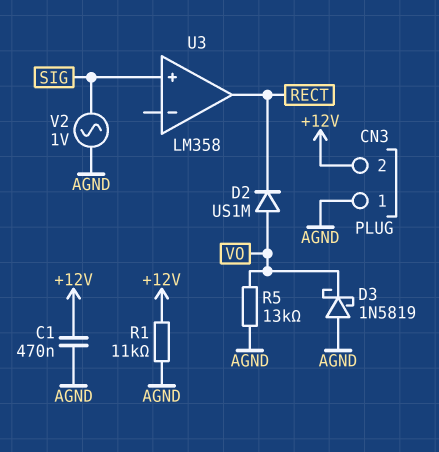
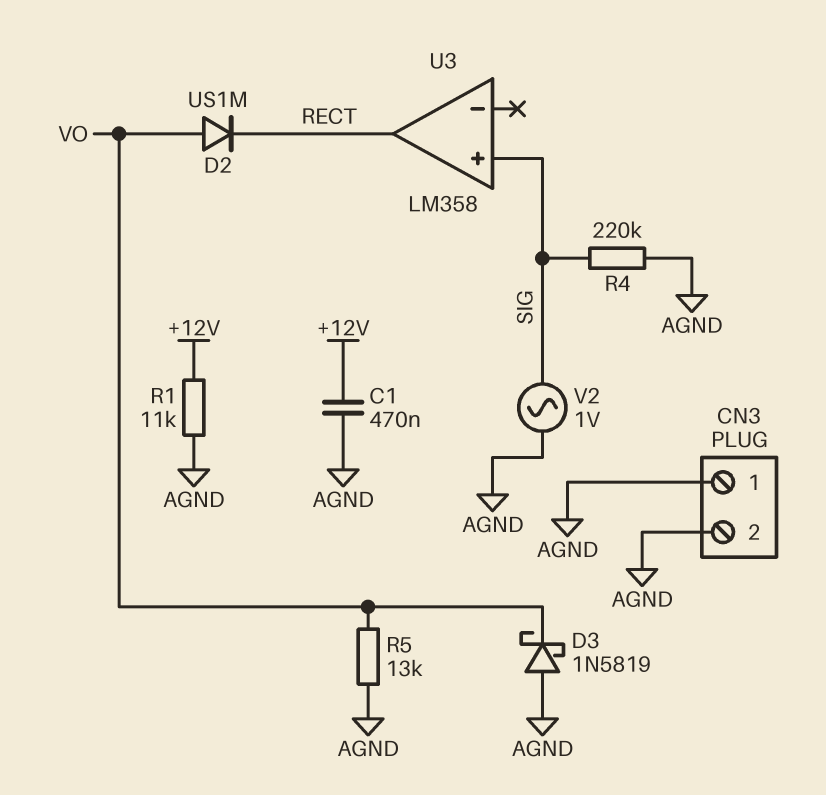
CN3 pin 2: +12V -> AGND
R4: none -> 220k (AGND, SIG)

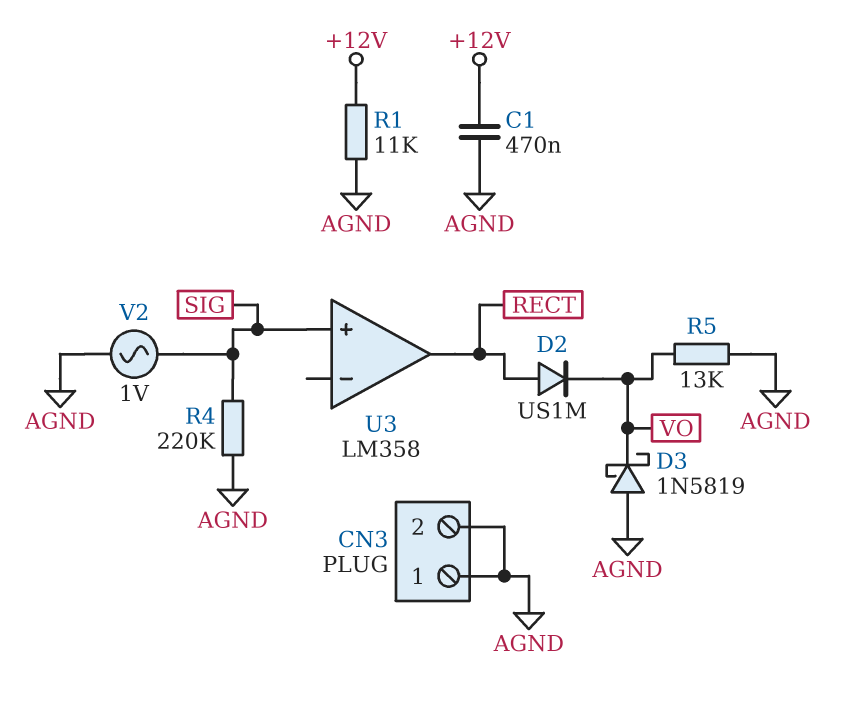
D2: diode US1M (A VO, K RECT) -> diode US1M (A RECT, K VO)

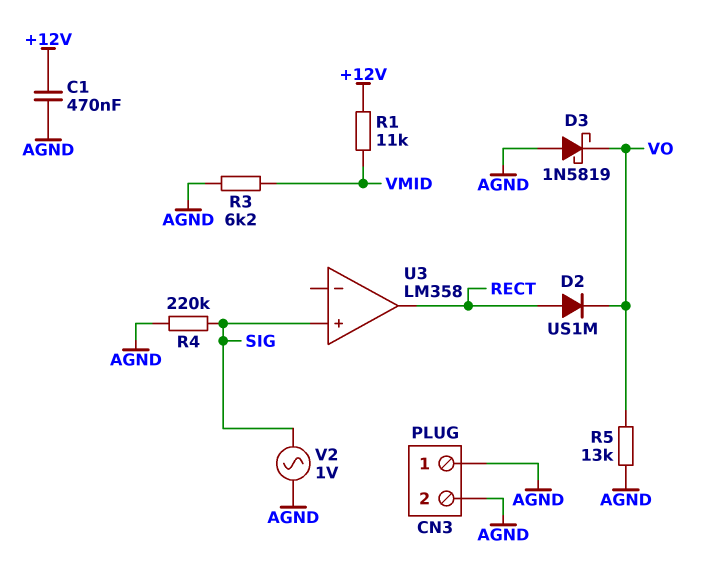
R1: 11k (+12V, AGND) -> 11k (+12V, VMID)
R3: none -> 6.2k (AGND, VMID)

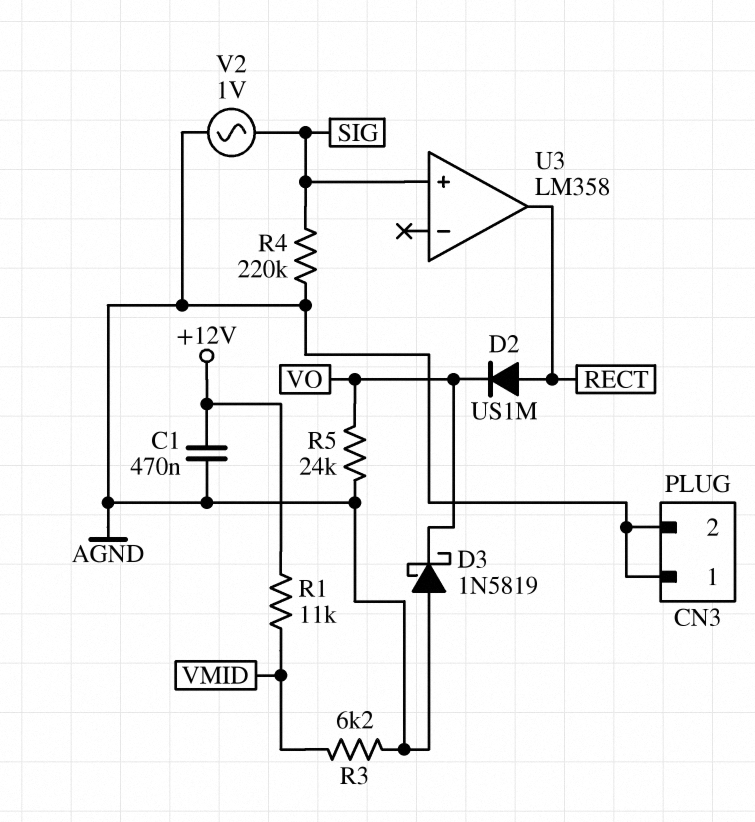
R5: 13k (AGND, VO) -> 24k (AGND, VO)

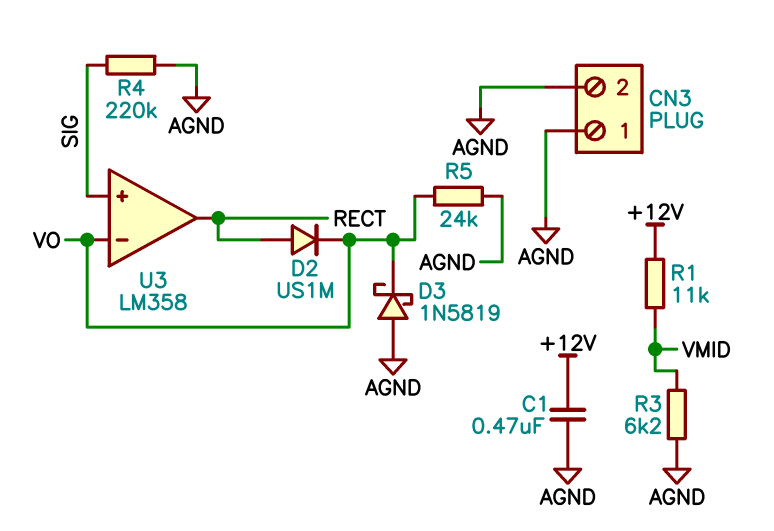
U3 pin in-: none -> VO
V2: AC 1V (AGND, SIG) -> none

